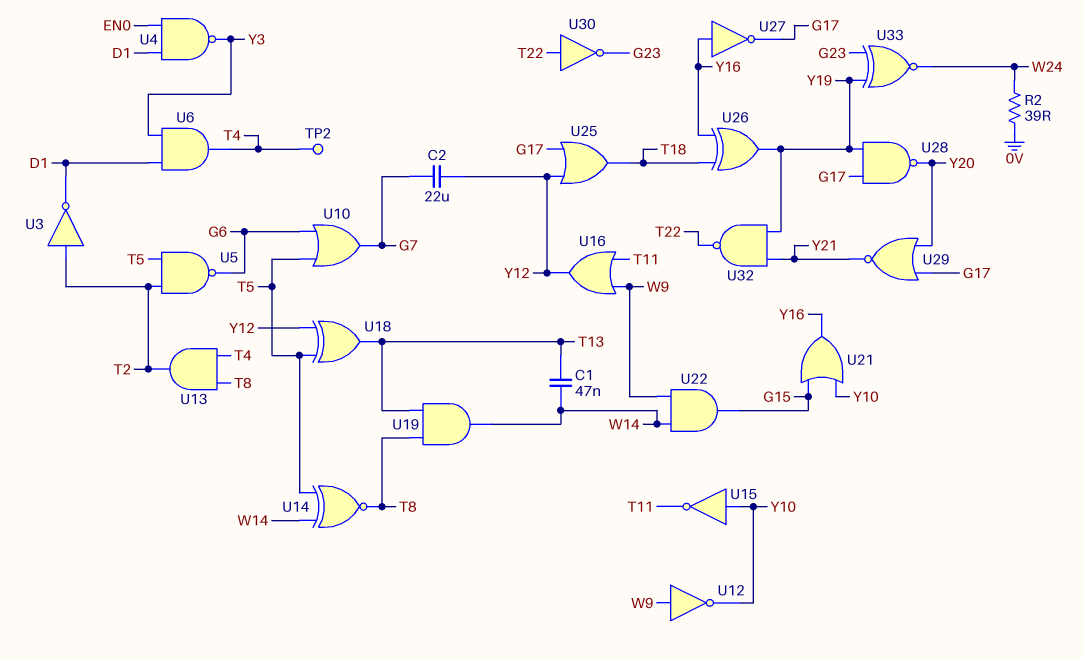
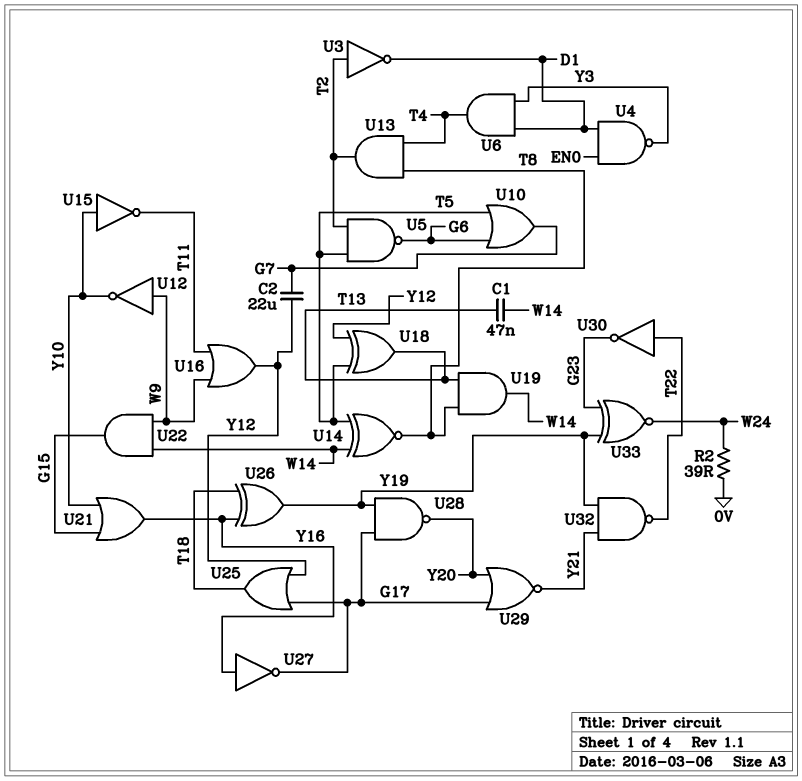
TP2: test point (T4) -> none

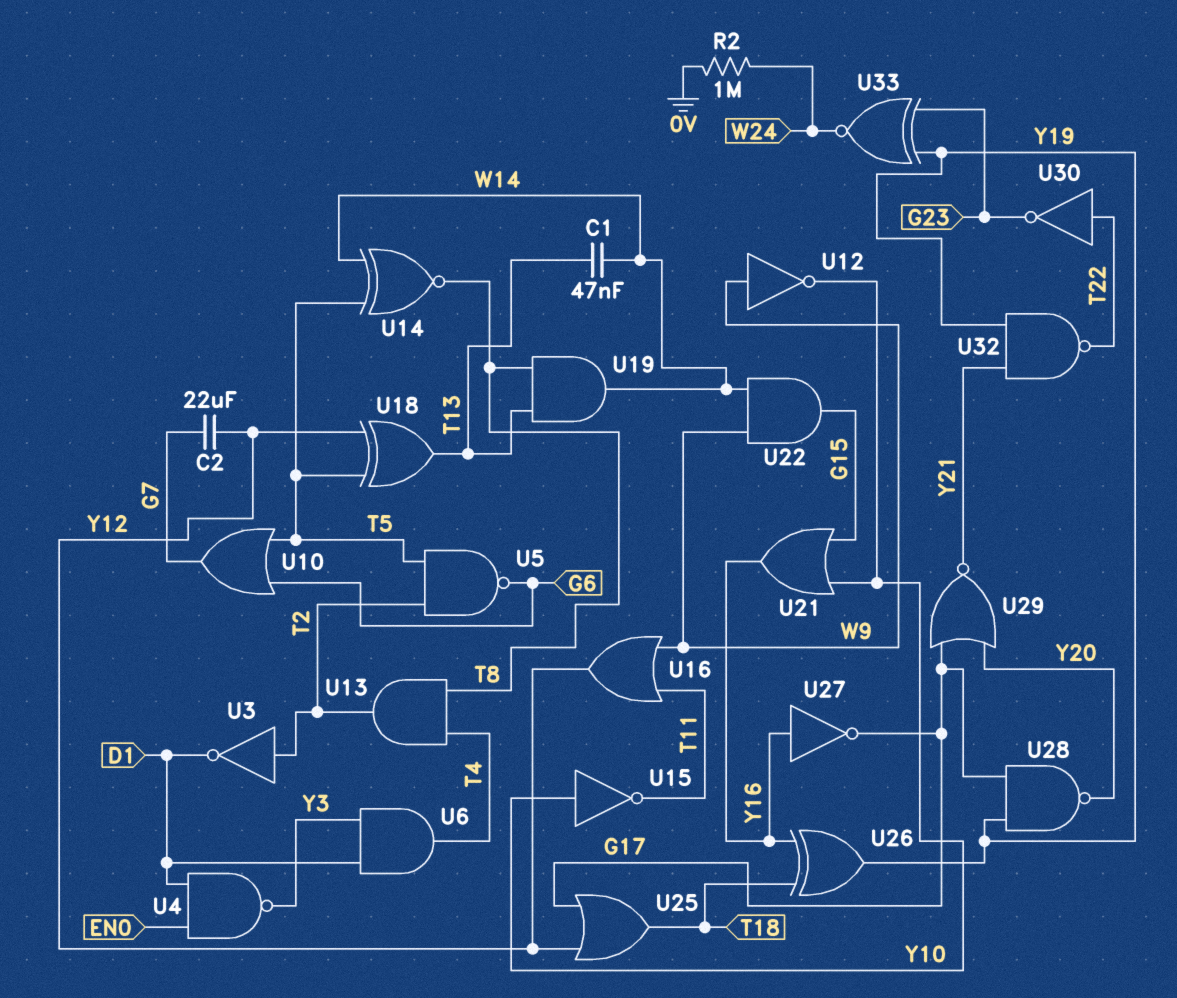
R2: 39 (0V, W24) -> 1M (0V, W24)

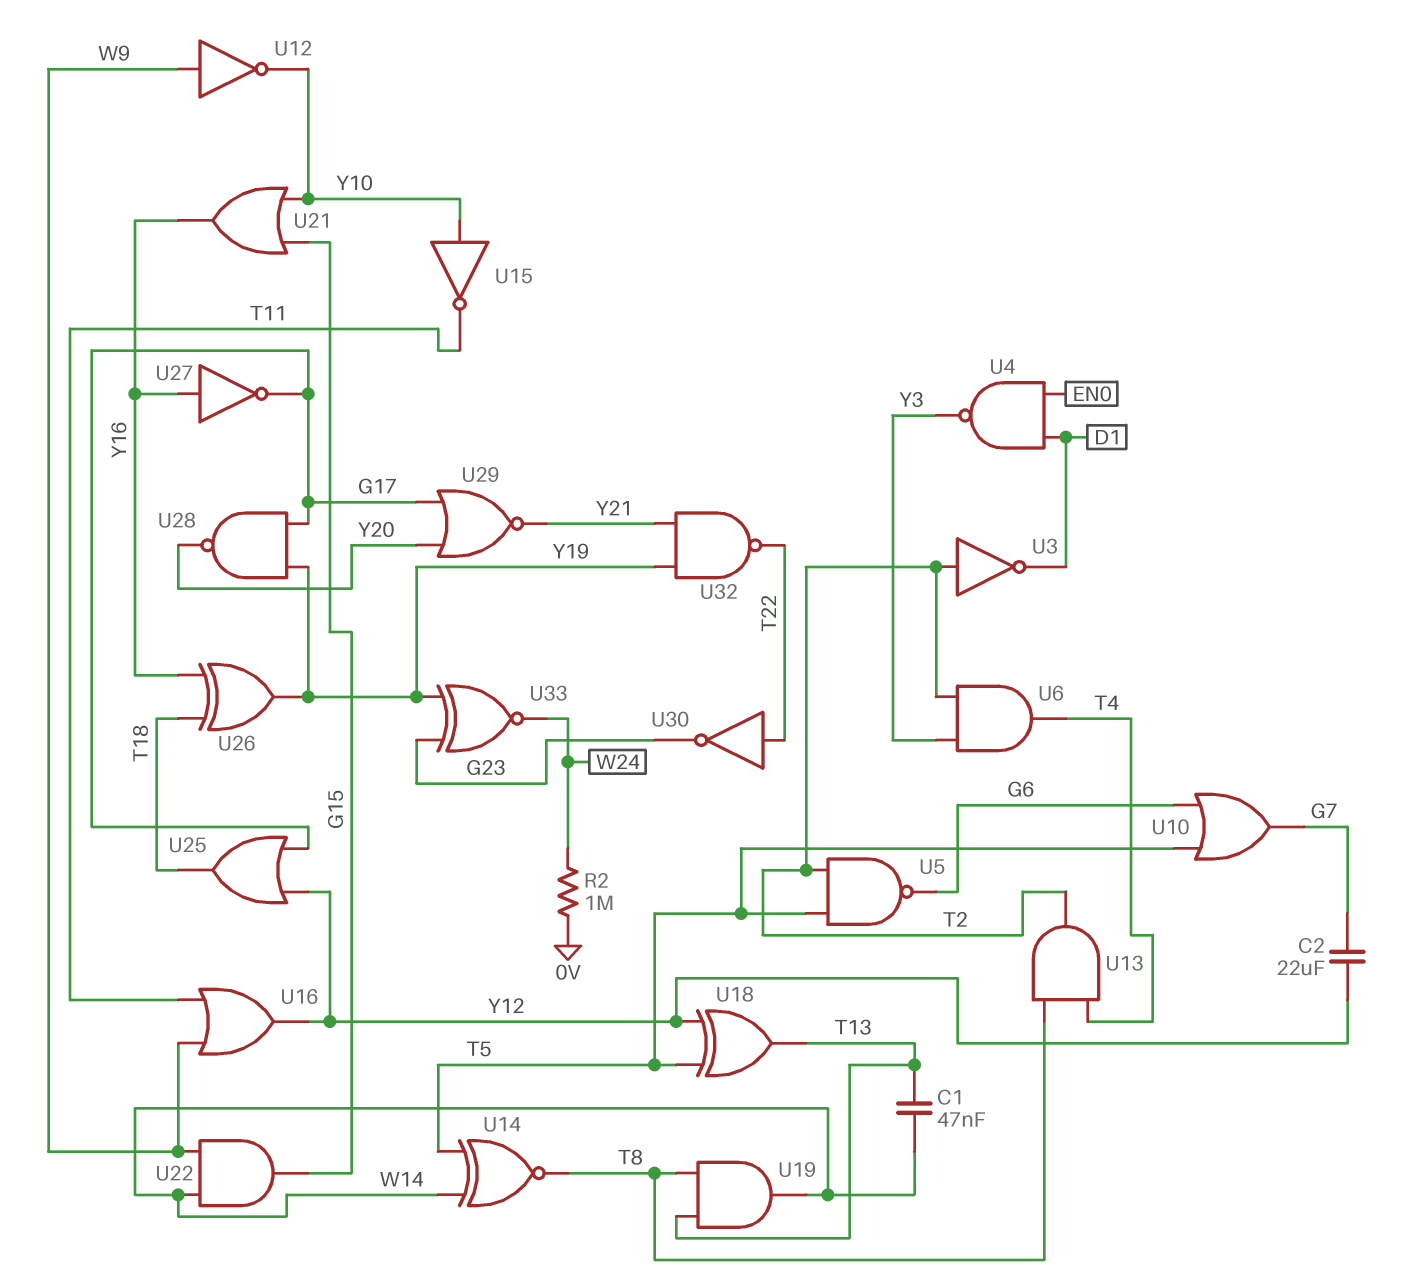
U6: AND (in D1, in Y3, out T4) -> AND (in T2, in Y3, out T4)

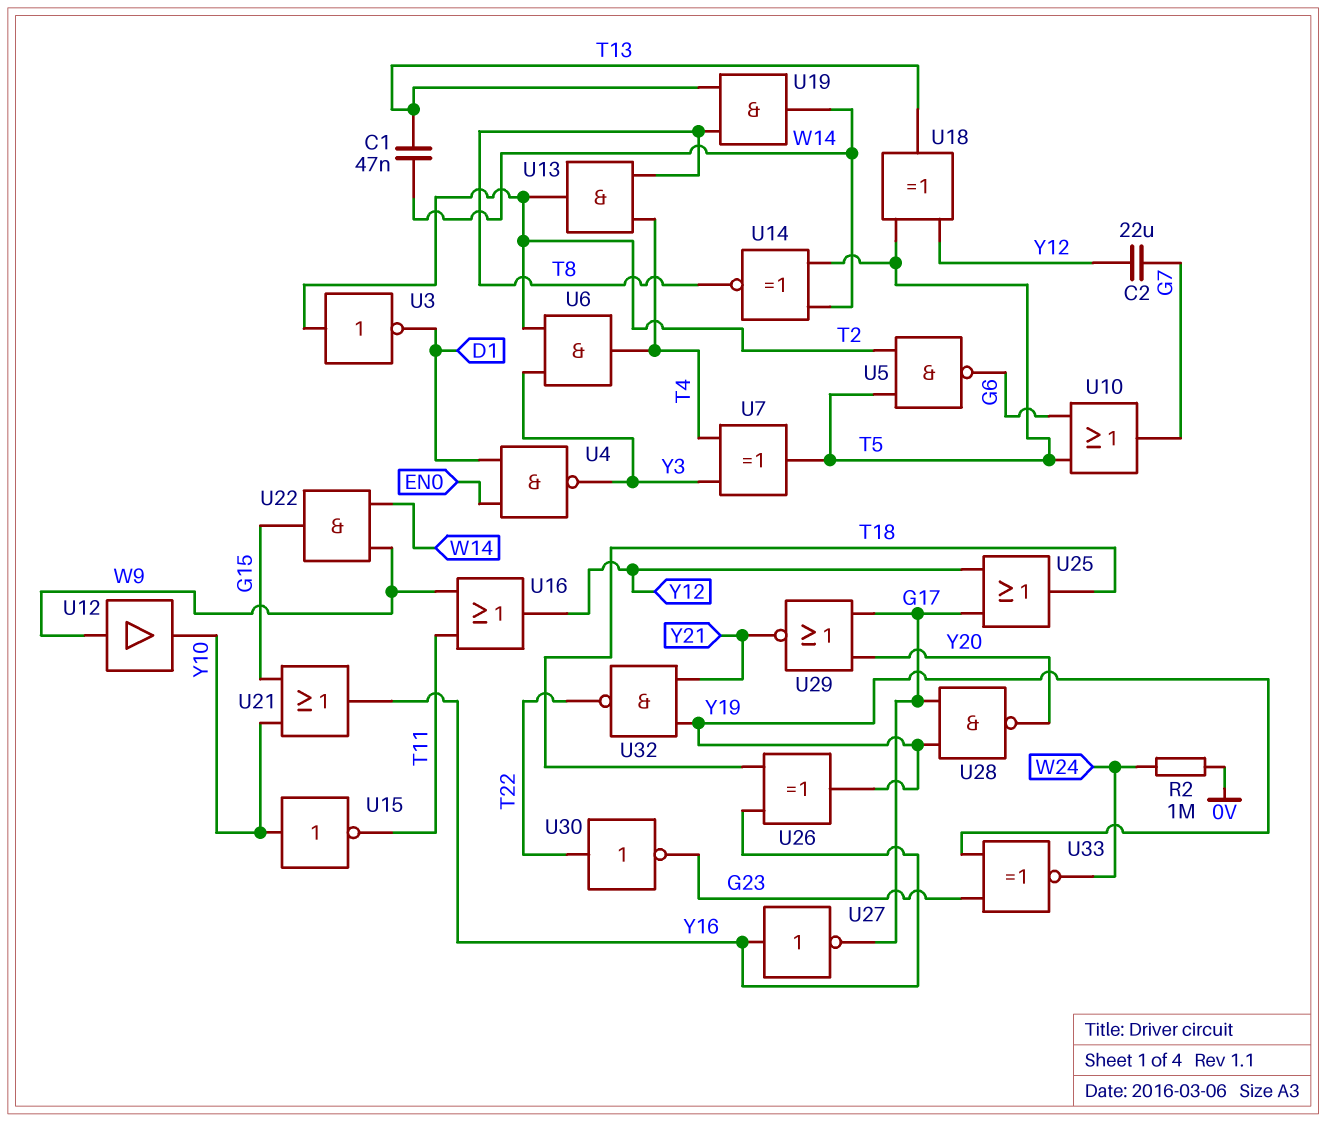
U7: none -> XOR (in T4, in Y3, out T5)
U12: NOT (in W9, out Y10) -> buffer (in W9, out Y10)

